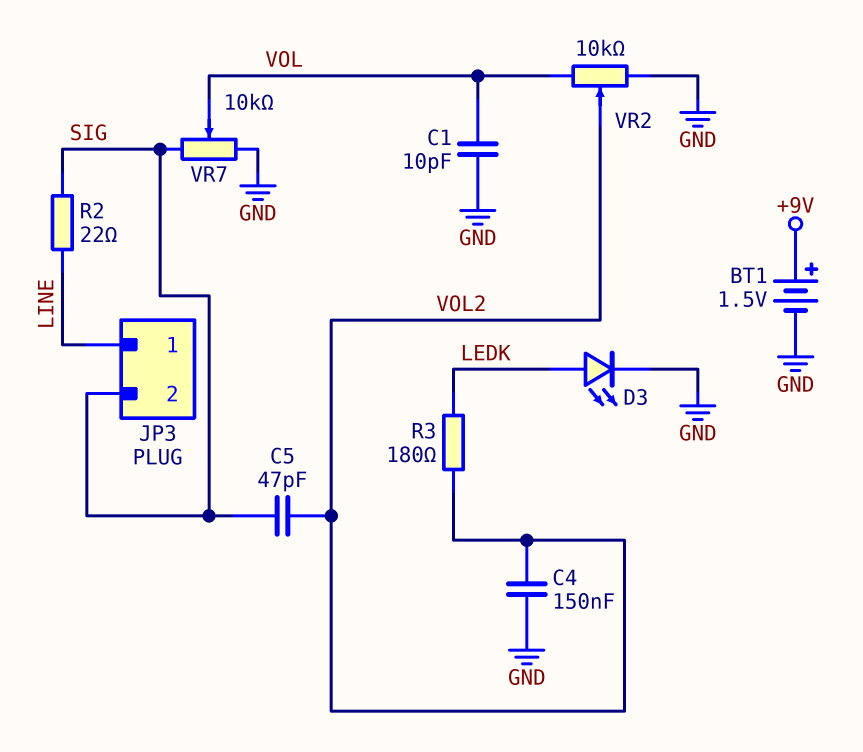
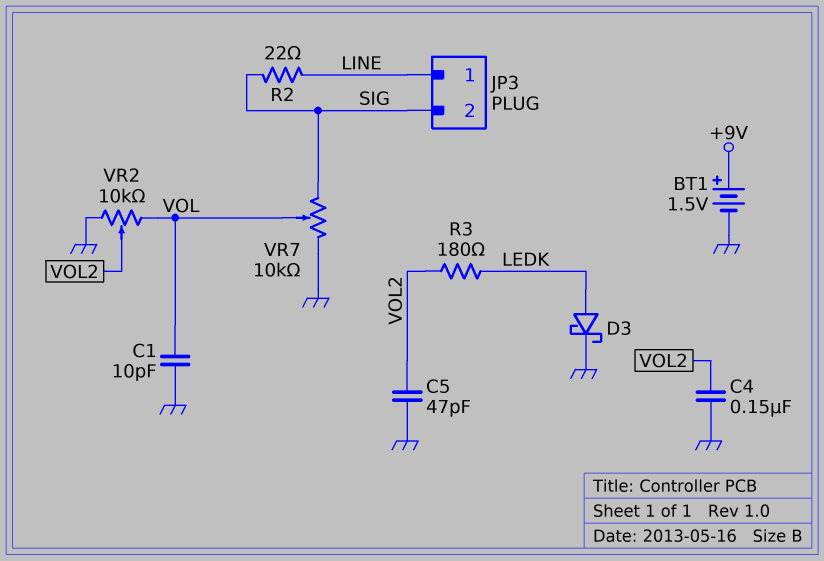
C5: 47pF (SIG, VOL2) -> 47pF (GND, VOL2)
D3: LED (A LEDK, K GND) -> schottky (A LEDK, K GND)

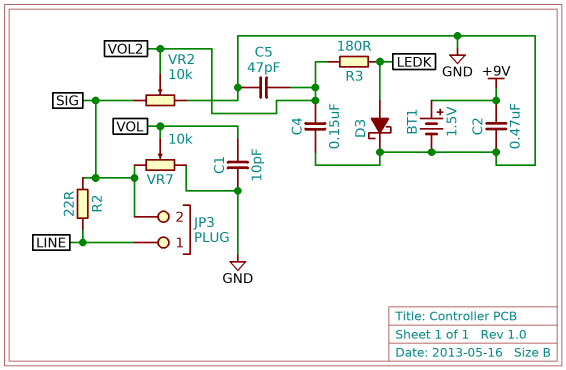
C2: none -> 470nF (+9V, GND)
VR2: 10k (GND, VOL, wiper VOL2) -> 10k (GND, SIG, wiper VOL2)

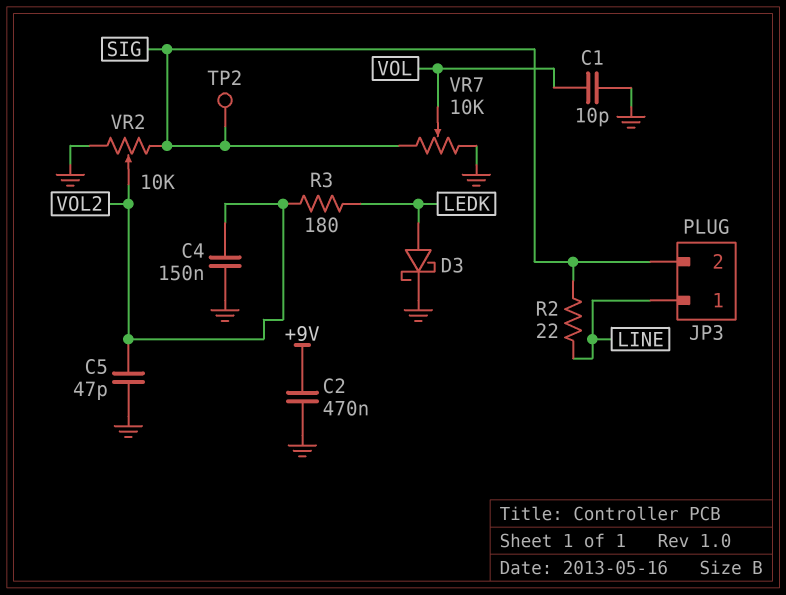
BT1: 1.5V (plus +9V, minus GND) -> none
TP2: none -> test point (SIG)

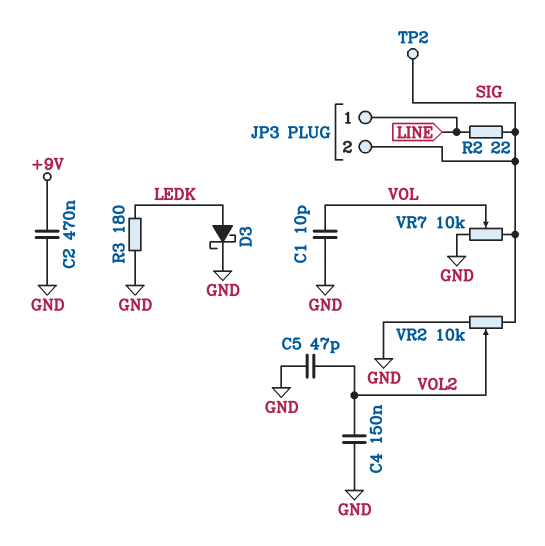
R3: 180 (LEDK, VOL2) -> 180 (GND, LEDK)

